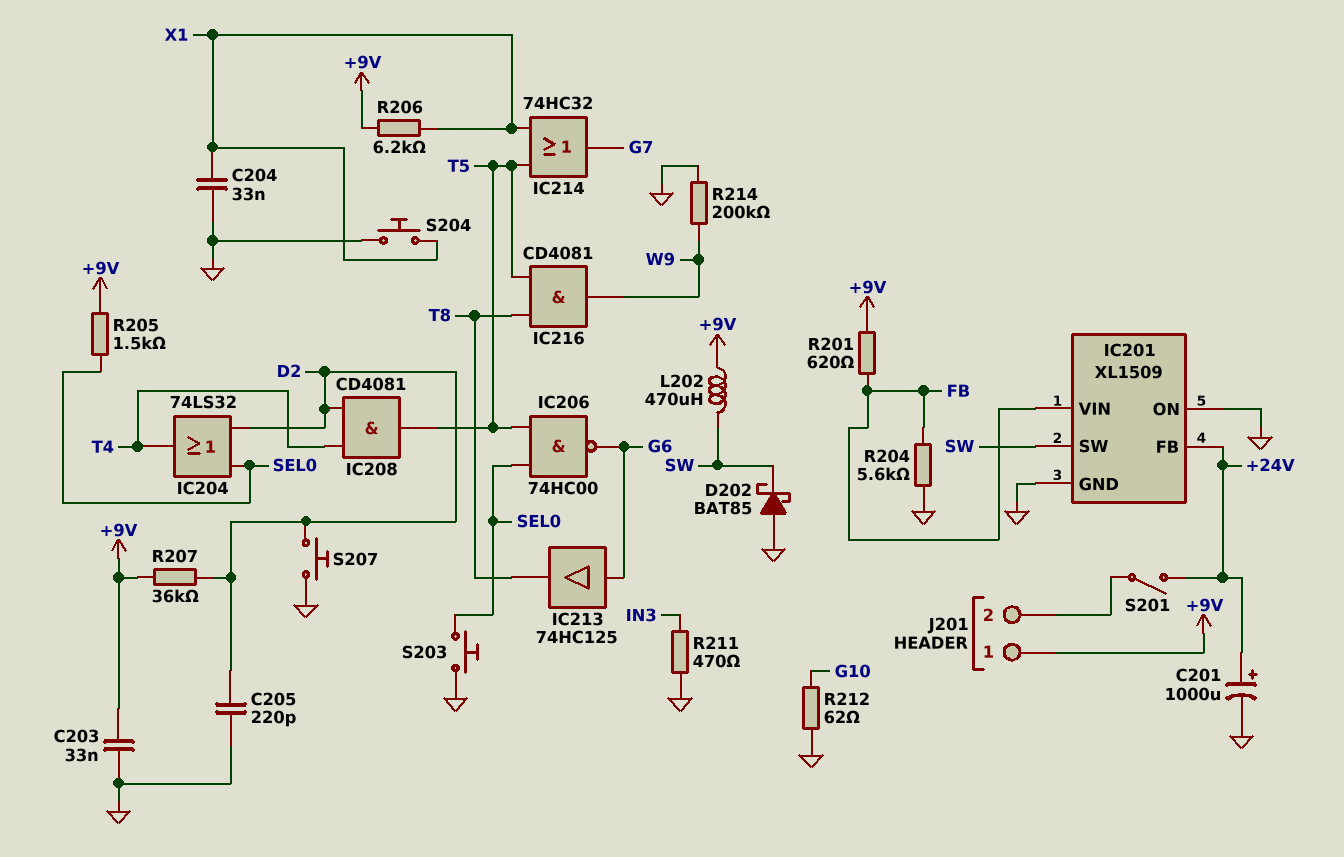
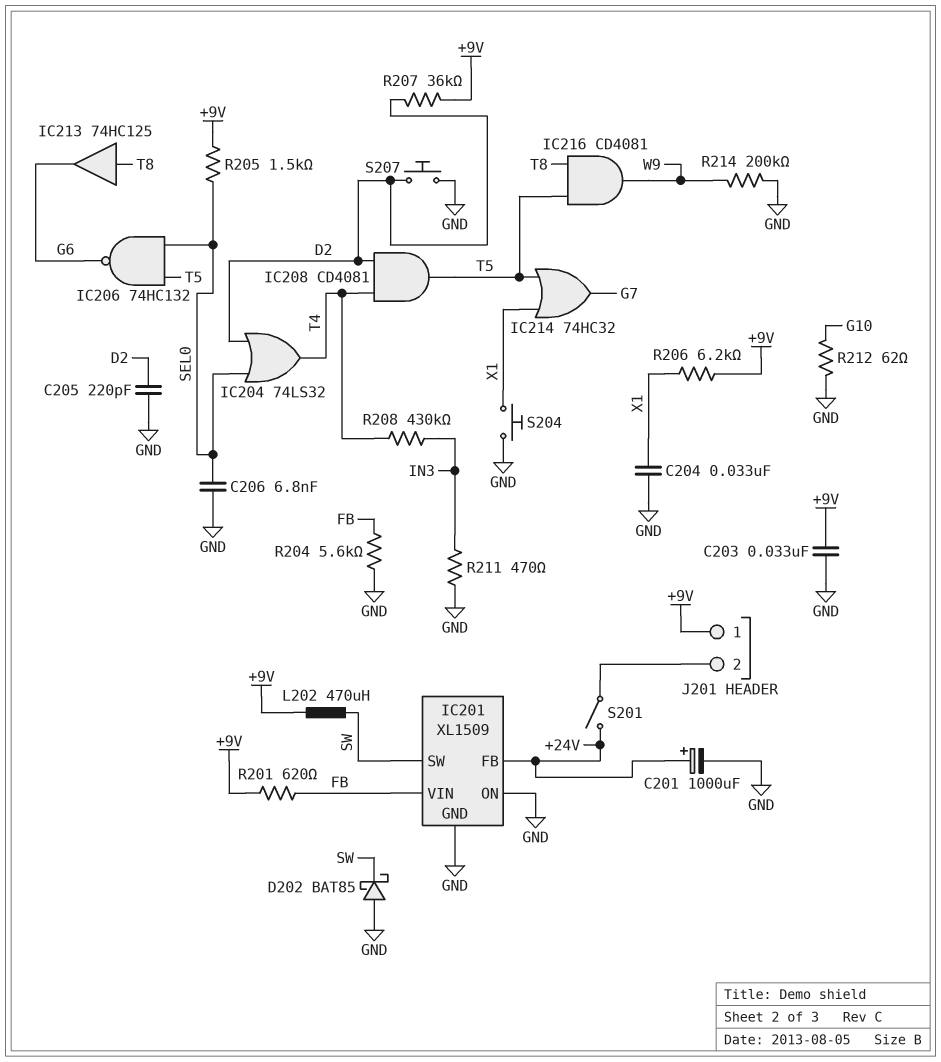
C206: none -> 6.8nF (GND, SEL0)
IC206: NAND 74HC00 (in SEL0, in T5, out G6) -> NAND 74HC132 (in SEL0, in T5, out G6)
IC213: buffer 74HC125 (in G6, out T8) -> buffer 74HC125 (in T8, out G6)
R208: none -> 430k (IN3, T4)
S203: button (GND, SEL0) -> none

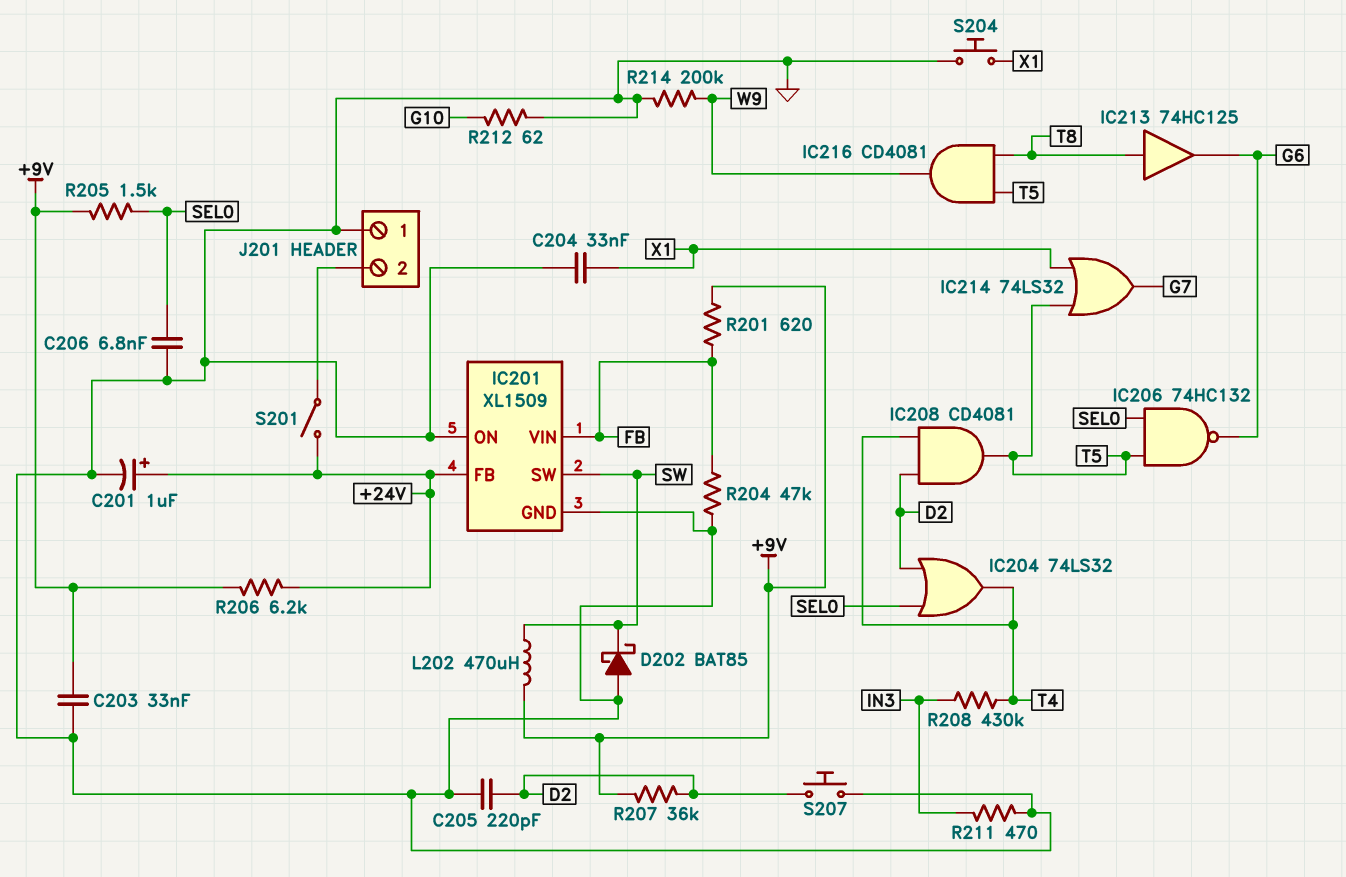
C201: 1000uF (plus +24V, minus GND) -> 1uF (plus +24V, minus GND)
IC214: OR 74HC32 (in T5, in X1, out G7) -> OR 74LS32 (in T5, in X1, out G7)
J201 pin 1: +9V -> GND
R204: 5.6k (FB, GND) -> 47k (FB, GND)
R206: 6.2k (+9V, X1) -> 6.2k (+9V, +24V)

